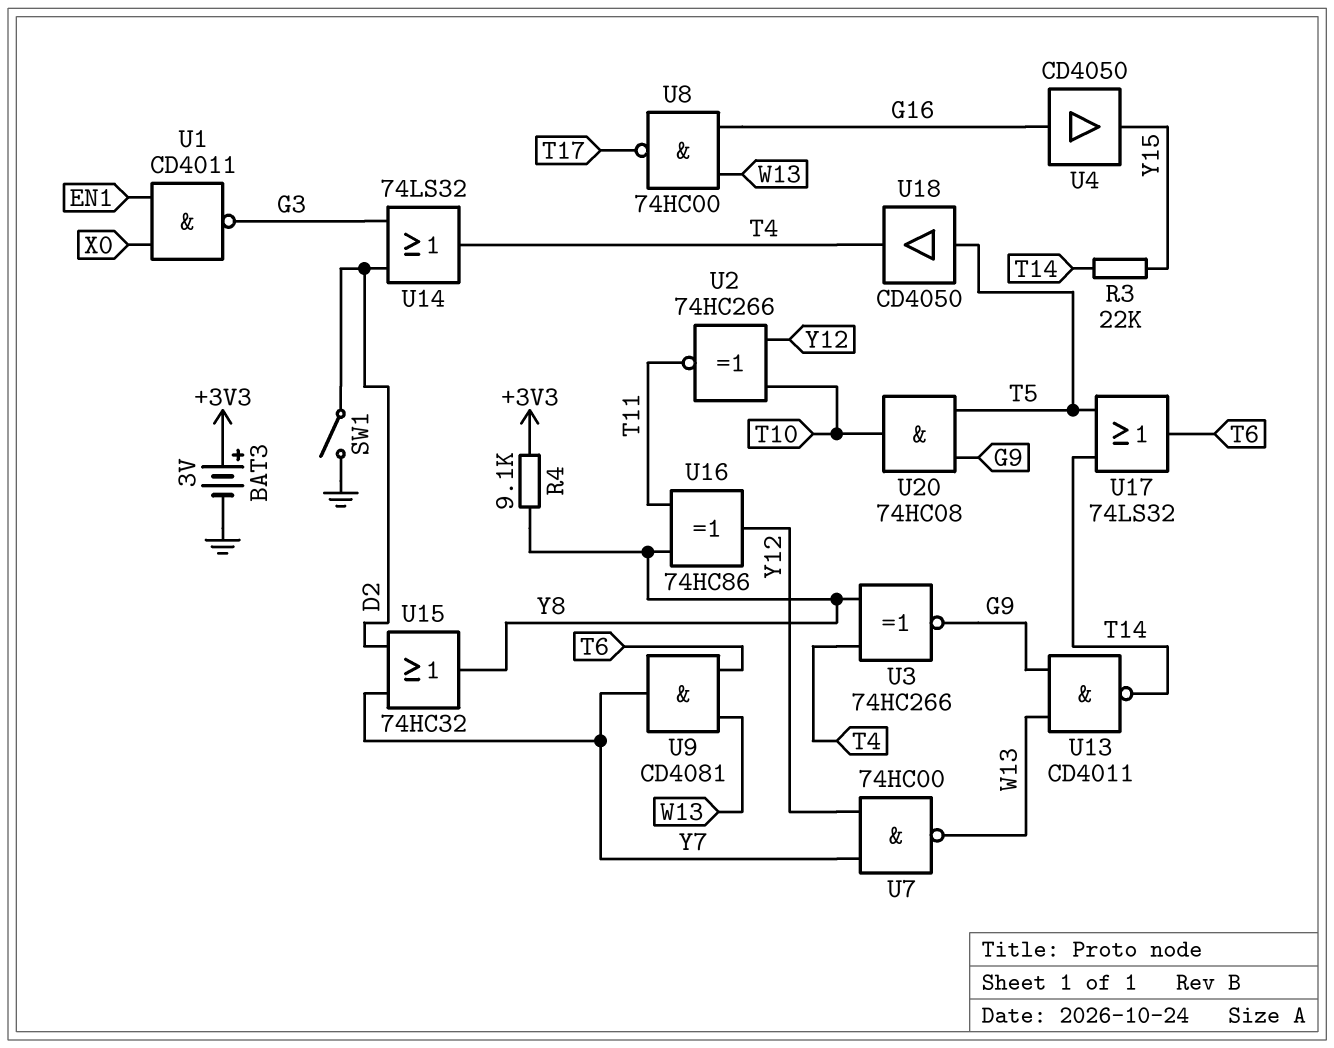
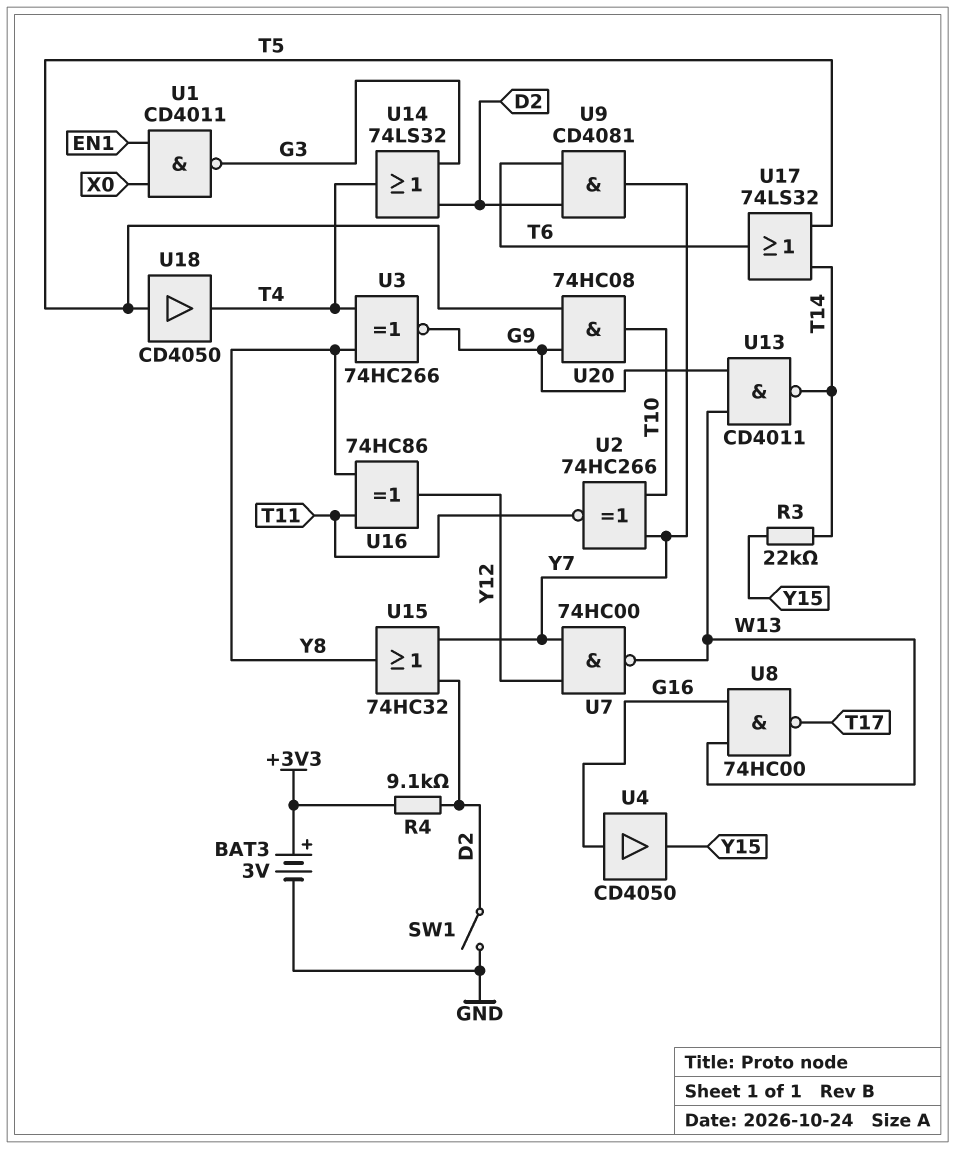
R4: 9.1k (+3V3, Y8) -> 9.1k (+3V3, D2)
U2: XNOR 74HC266 (in T10, in Y12, out T11) -> XNOR 74HC266 (in T10, in Y7, out T11)
U9: AND CD4081 (in T6, in W13, out Y7) -> AND CD4081 (in D2, in T6, out Y7)

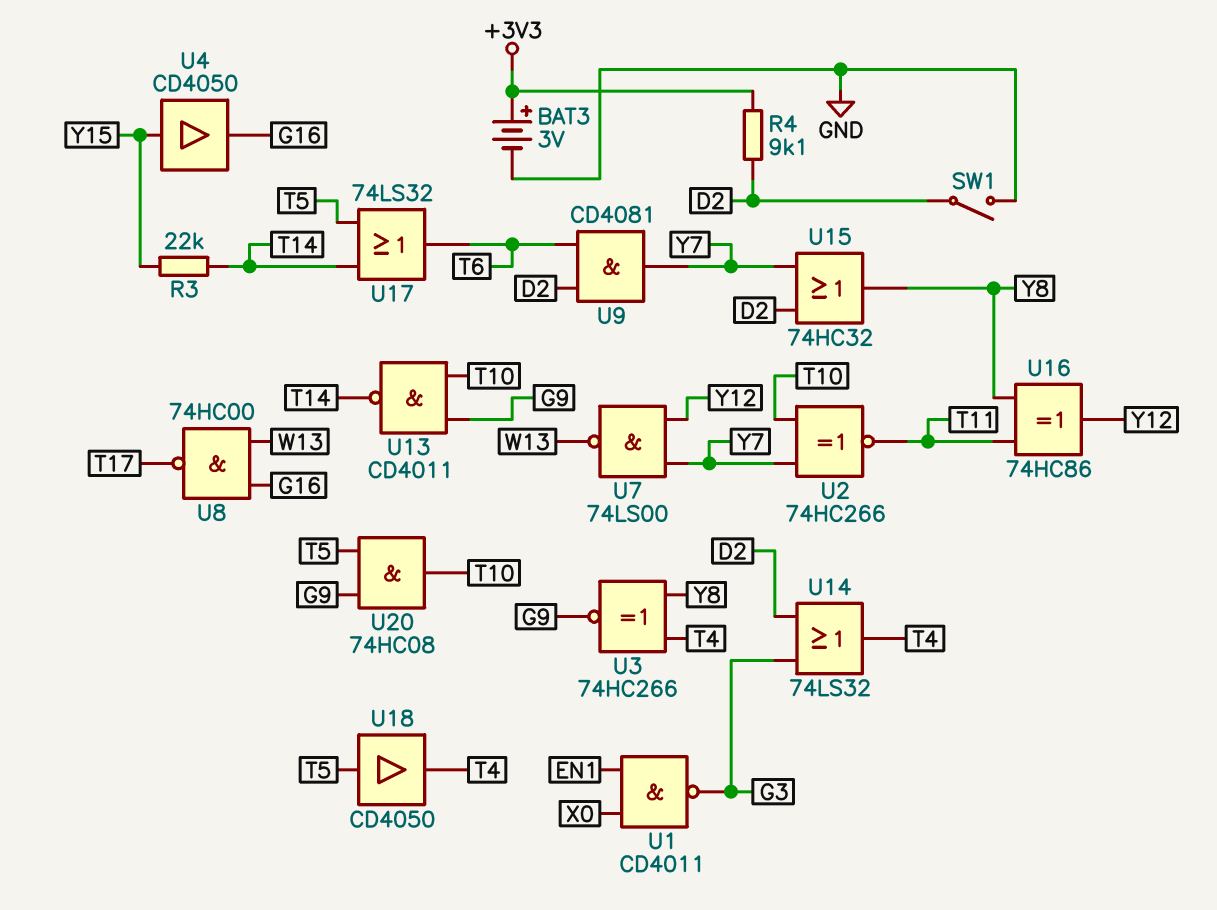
U4: buffer CD4050 (in G16, out Y15) -> buffer CD4050 (in Y15, out G16)
U7: NAND 74HC00 (in Y7, in Y12, out W13) -> NAND 74LS00 (in Y7, in Y12, out W13)
U13: NAND CD4011 (in G9, in W13, out T14) -> NAND CD4011 (in G9, in T10, out T14)

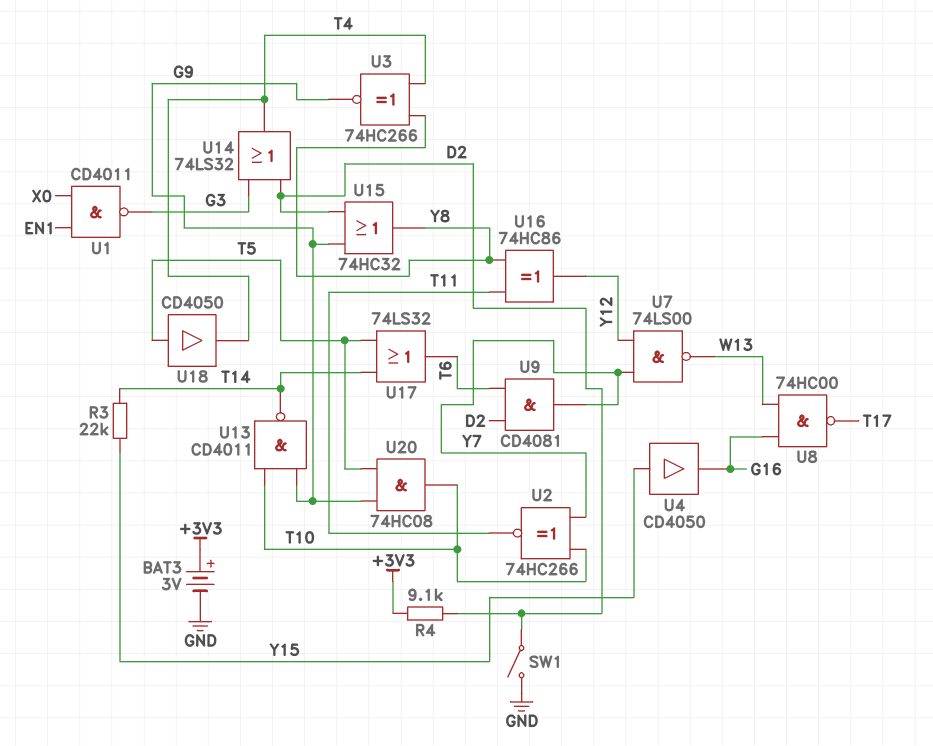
U15: OR 74HC32 (in D2, in Y7, out Y8) -> OR 74HC32 (in D2, in G9, out Y8)

